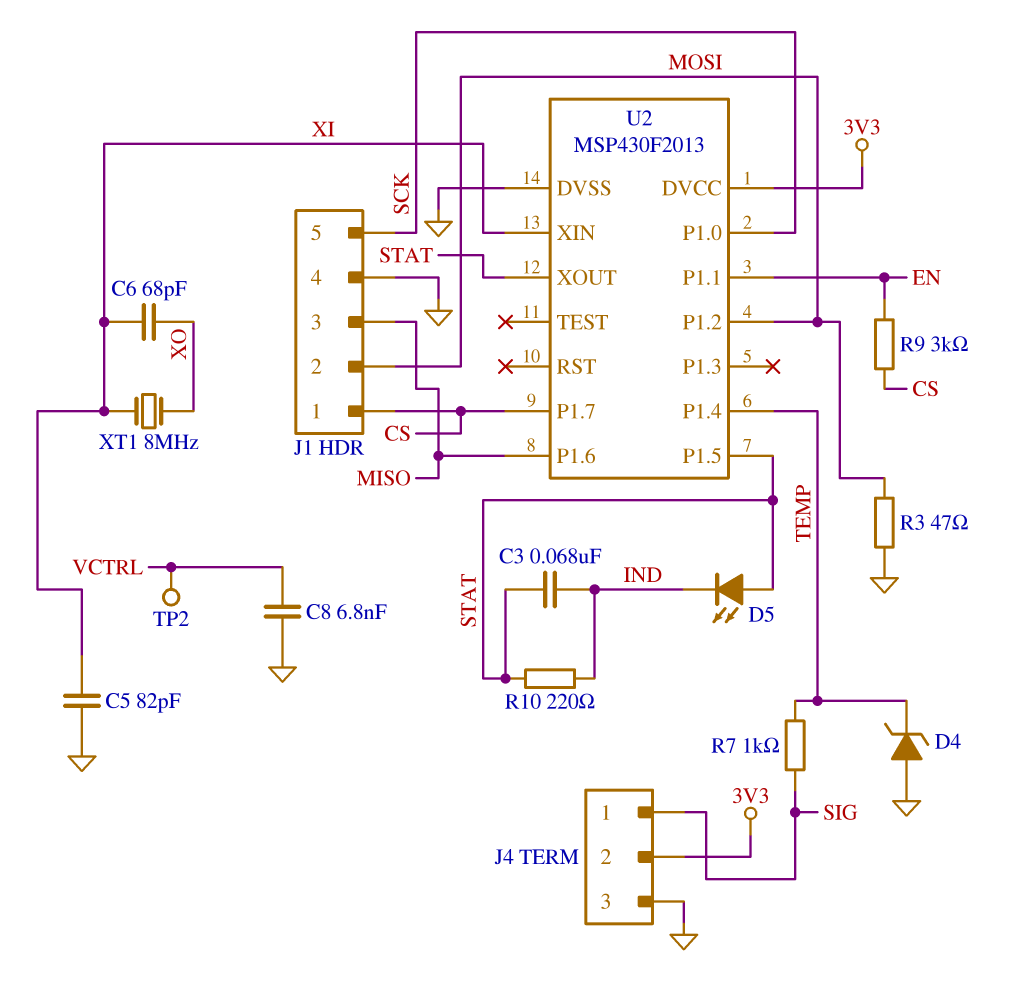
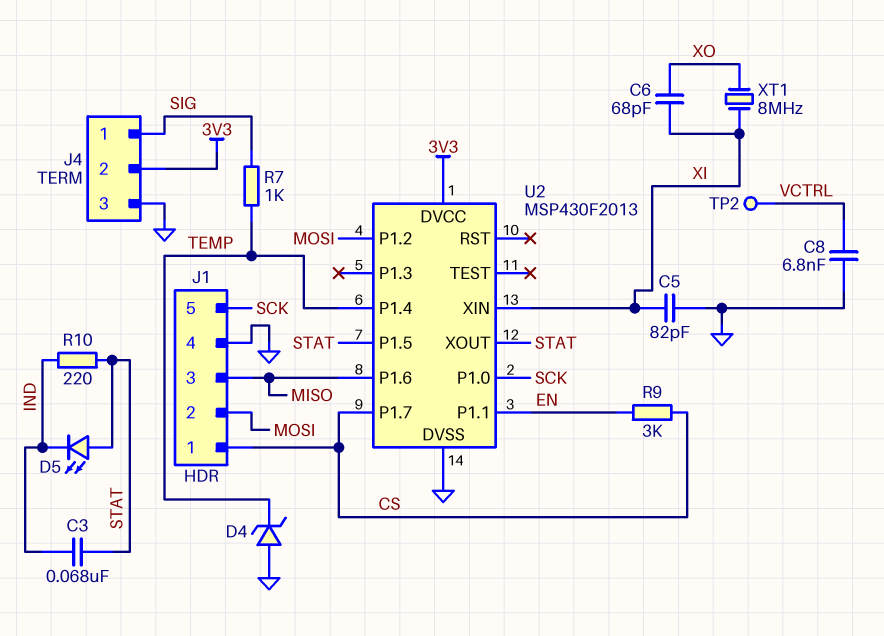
R3: 47 (GND, MOSI) -> none

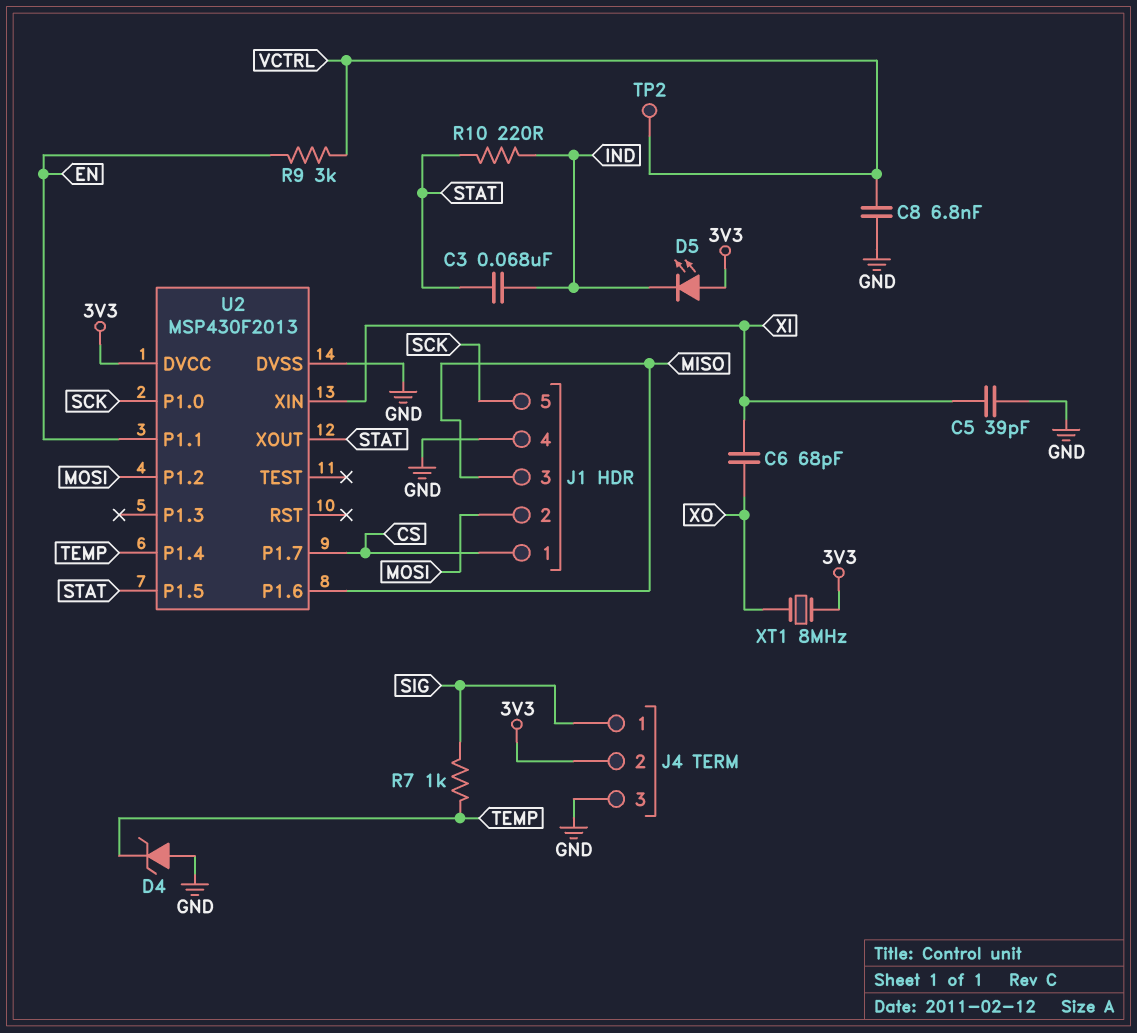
C5: 82pF (GND, XI) -> 39pF (GND, XI)
D5: LED (A STAT, K IND) -> LED (A 3V3, K IND)
R9: 3k (CS, EN) -> 3k (EN, VCTRL)
XT1: 8MHz (XI, XO) -> 8MHz (3V3, XO)

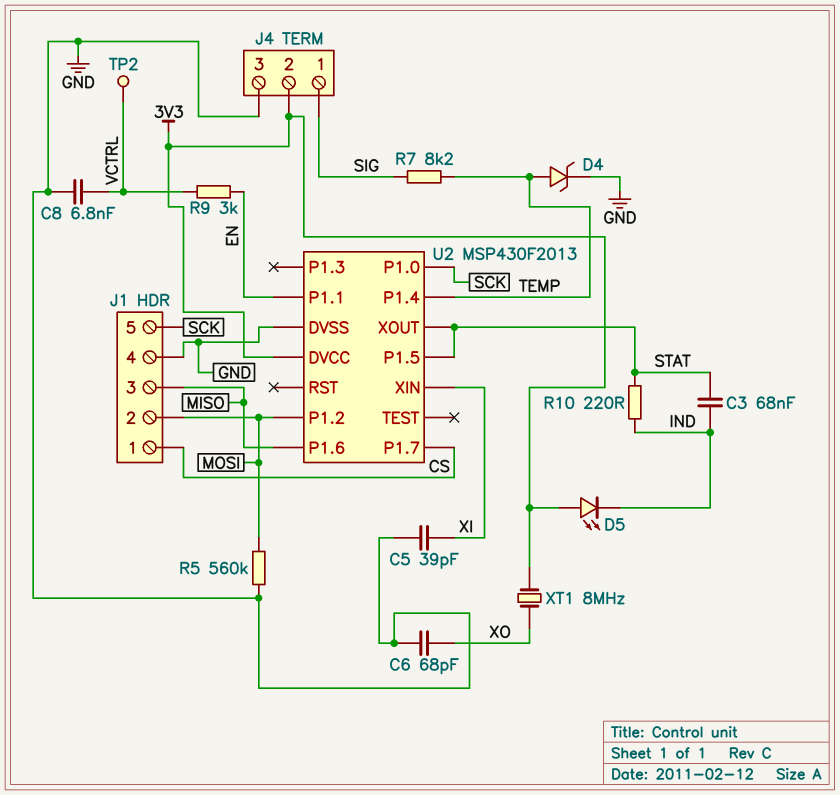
C6: 68pF (XI, XO) -> 68pF (GND, XO)
D4: zener (A GND, K TEMP) -> zener (A TEMP, K GND)
R5: none -> 560k (GND, MOSI)
R7: 1k (SIG, TEMP) -> 8.2k (SIG, TEMP)

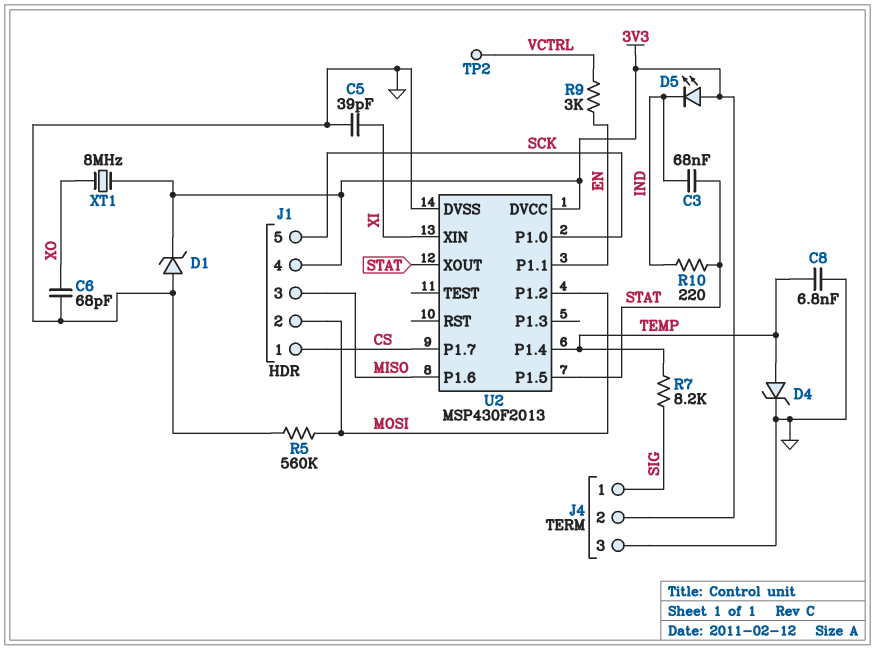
C8: 6.8nF (GND, VCTRL) -> 6.8nF (GND, TEMP)
D1: none -> zener (A GND, K 3V3)
J1 pin 4: GND -> 3V3

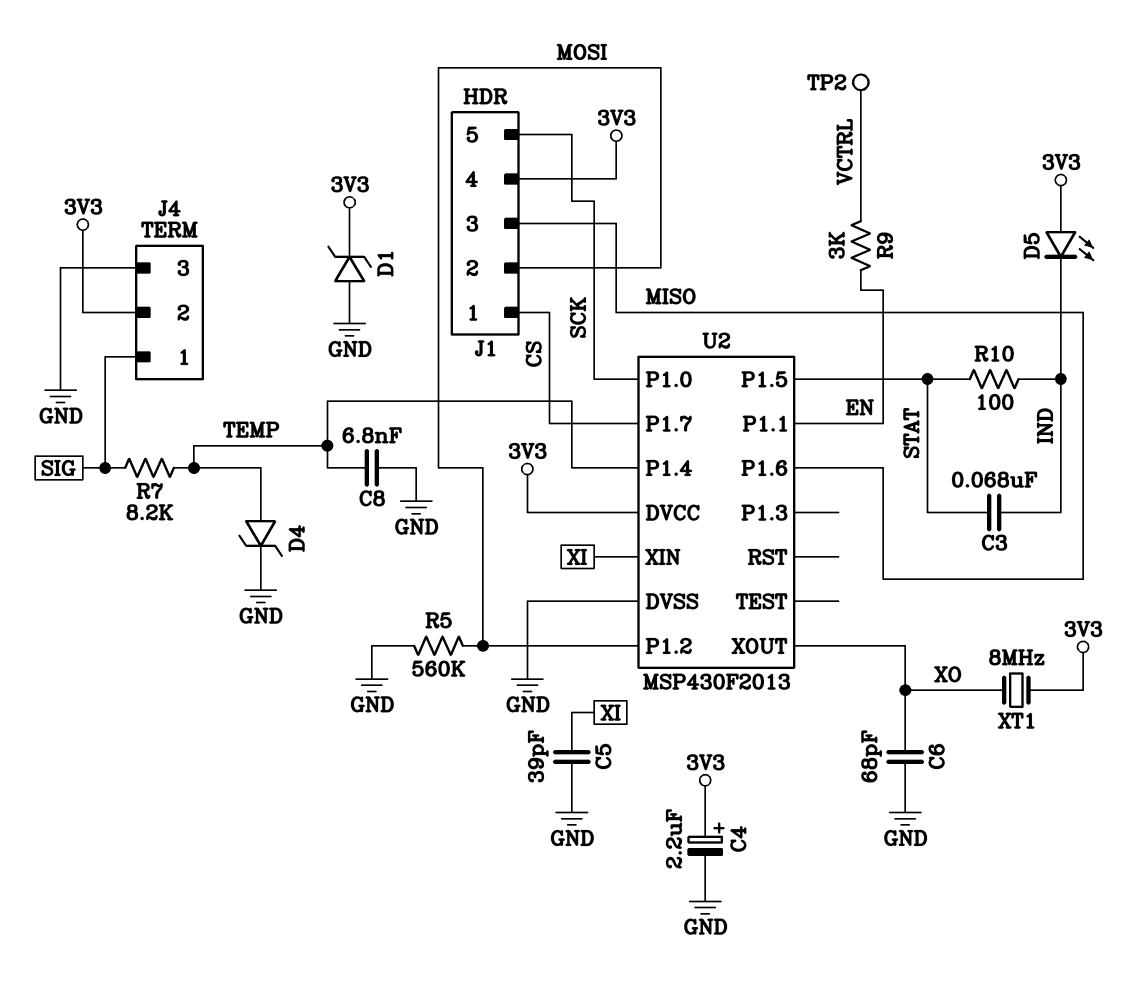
C4: none -> 2.2uF (plus 3V3, minus GND)
R10: 220 (IND, STAT) -> 100 (IND, STAT)
U2 pin XOUT: STAT -> XO

